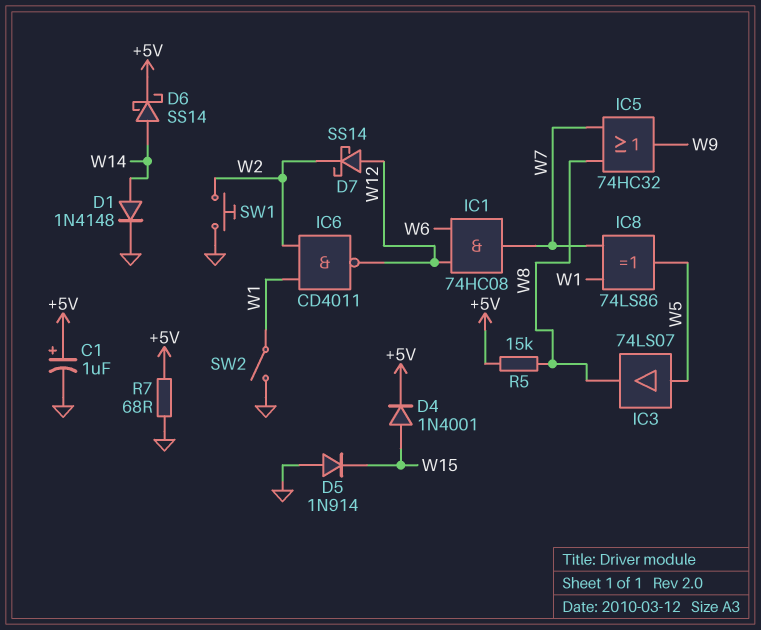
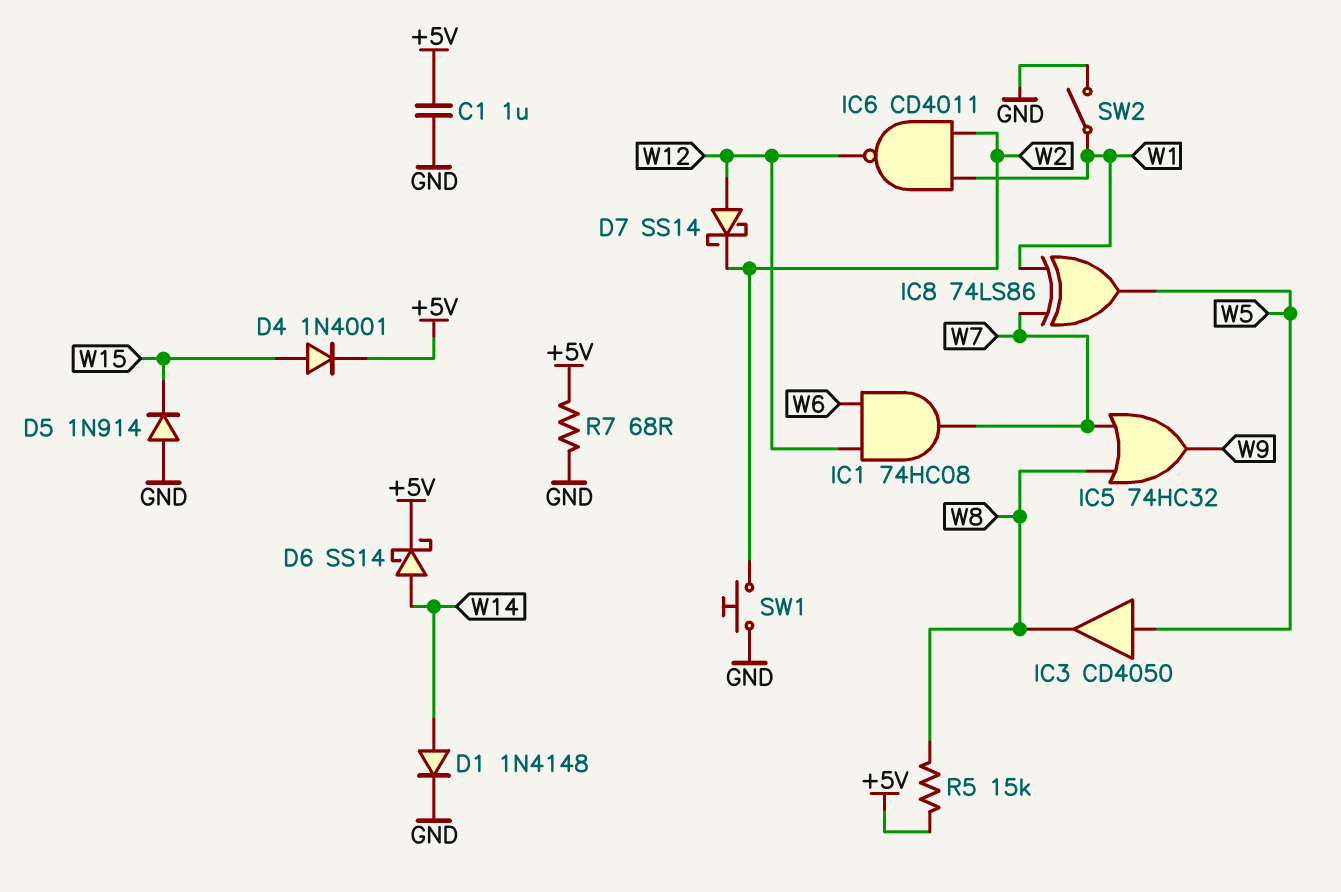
C1: 1uF (plus +5V, minus GND) -> 1uF (+5V, GND)
IC3: buffer 74LS07 (in W5, out W8) -> buffer CD4050 (in W5, out W8)

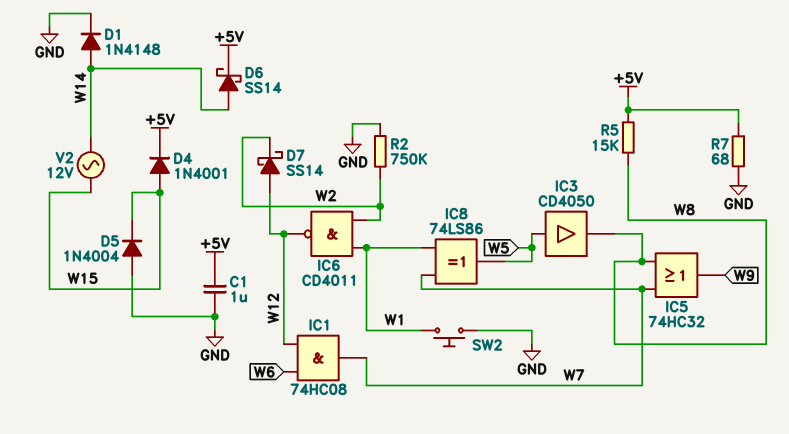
D5: diode 1N914 (A GND, K W15) -> diode 1N4004 (A GND, K W15)
R2: none -> 750k (GND, W2)
SW1: button (GND, W2) -> none
SW2: switch (GND, W1) -> button (GND, W1)
V2: none -> AC 12V (W14, W15)

